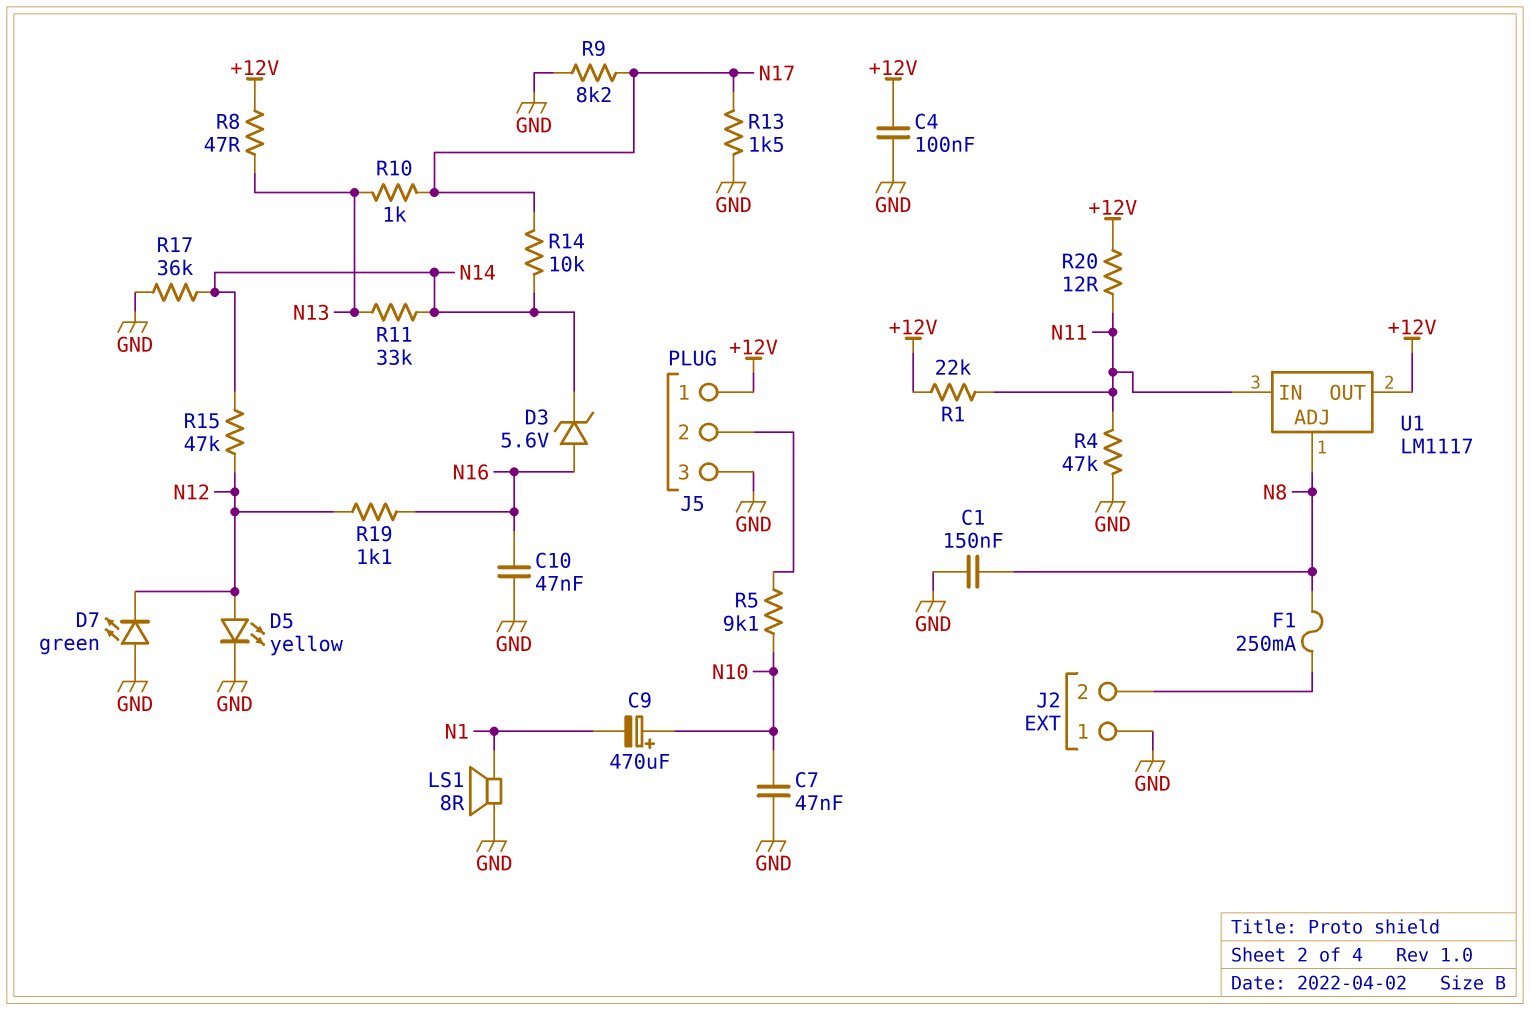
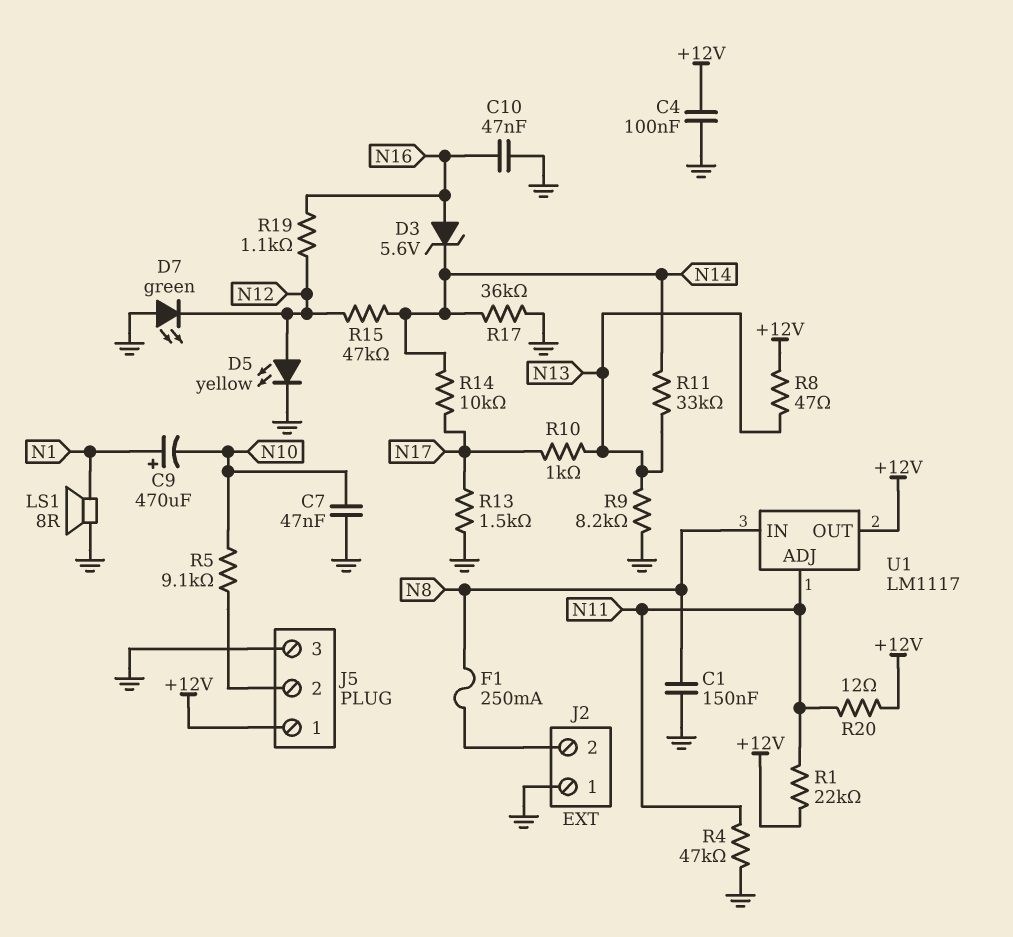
C9: 470uF (plus N10, minus N1) -> 470uF (plus N1, minus N10)
R9: 8.2k (GND, N17) -> 8.2k (GND, N13)
U1 pin ADJ: N8 -> N11
U1 pin IN: N11 -> N8

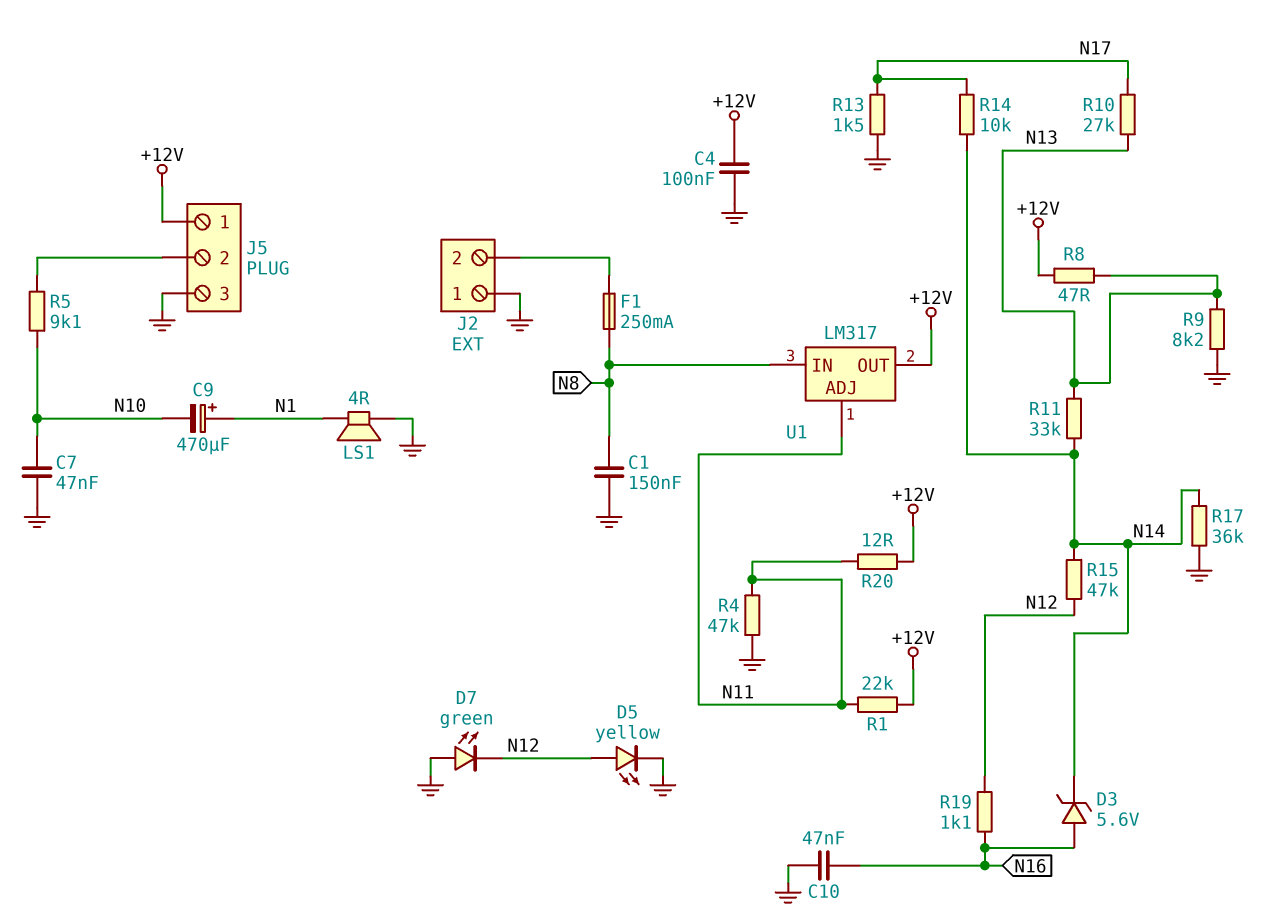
LS1: speaker 8R (GND, N1) -> speaker 4R (GND, N1)
R10: 1k (N13, N17) -> 27k (N13, N17)
U1: LM1117 -> LM317

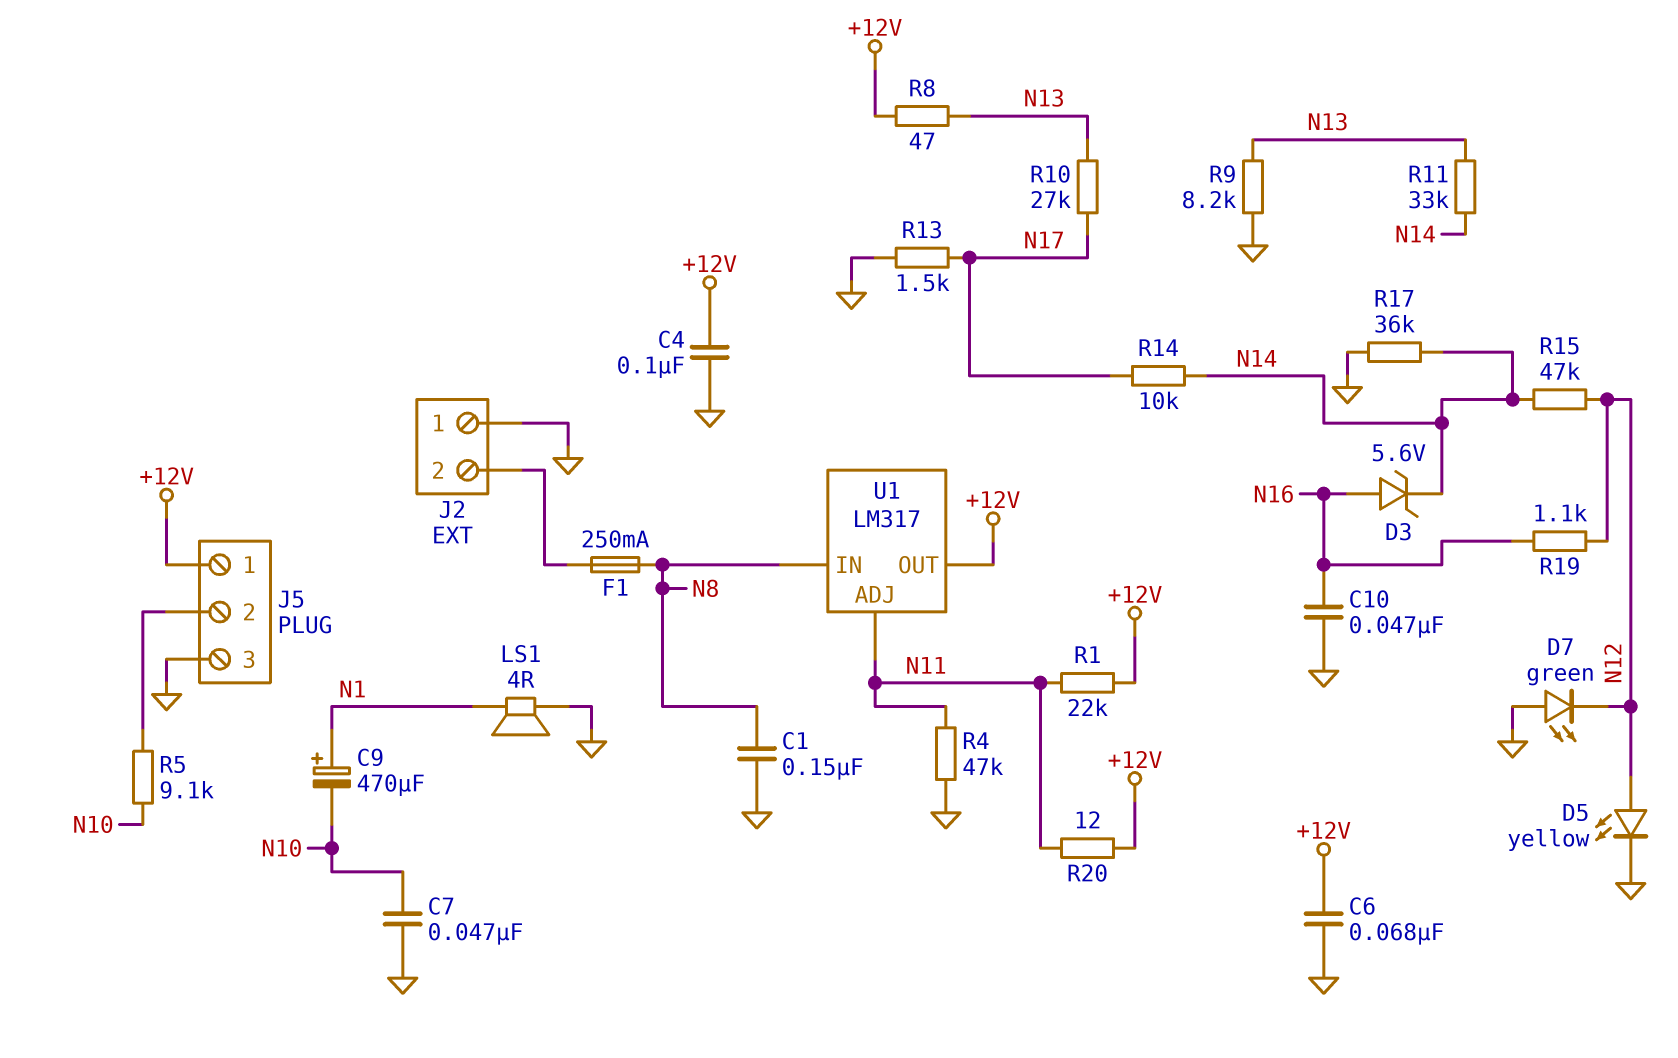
C6: none -> 68nF (+12V, GND)

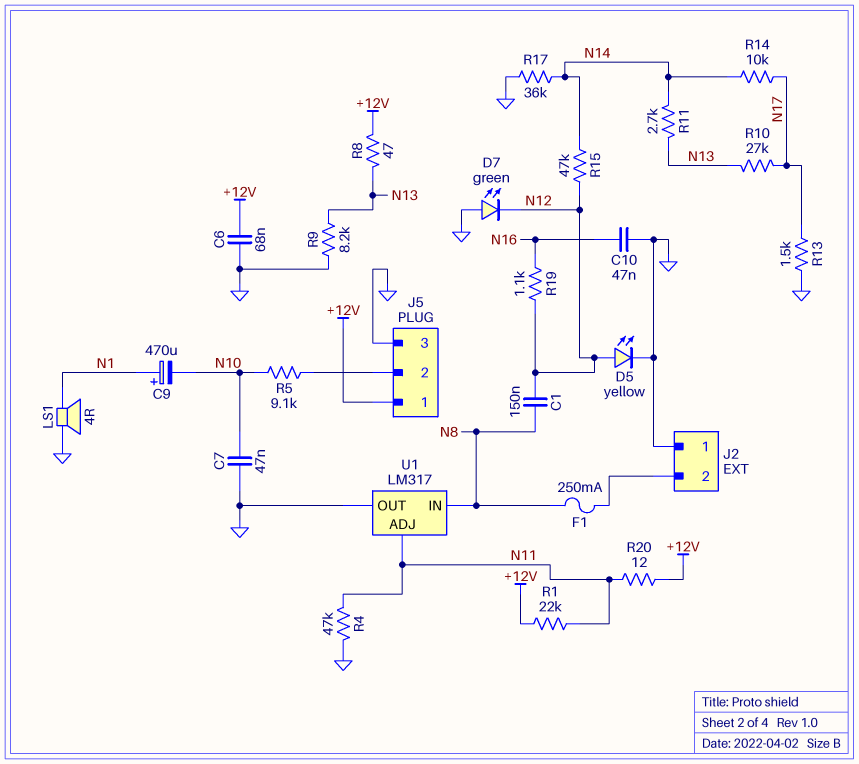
C1: 150nF (GND, N8) -> 150nF (N8, N12)
C4: 100nF (+12V, GND) -> none
D3: zener 5.6V (A N16, K N14) -> none
R11: 33k (N13, N14) -> 2.7k (N13, N14)
U1 pin OUT: +12V -> GND

